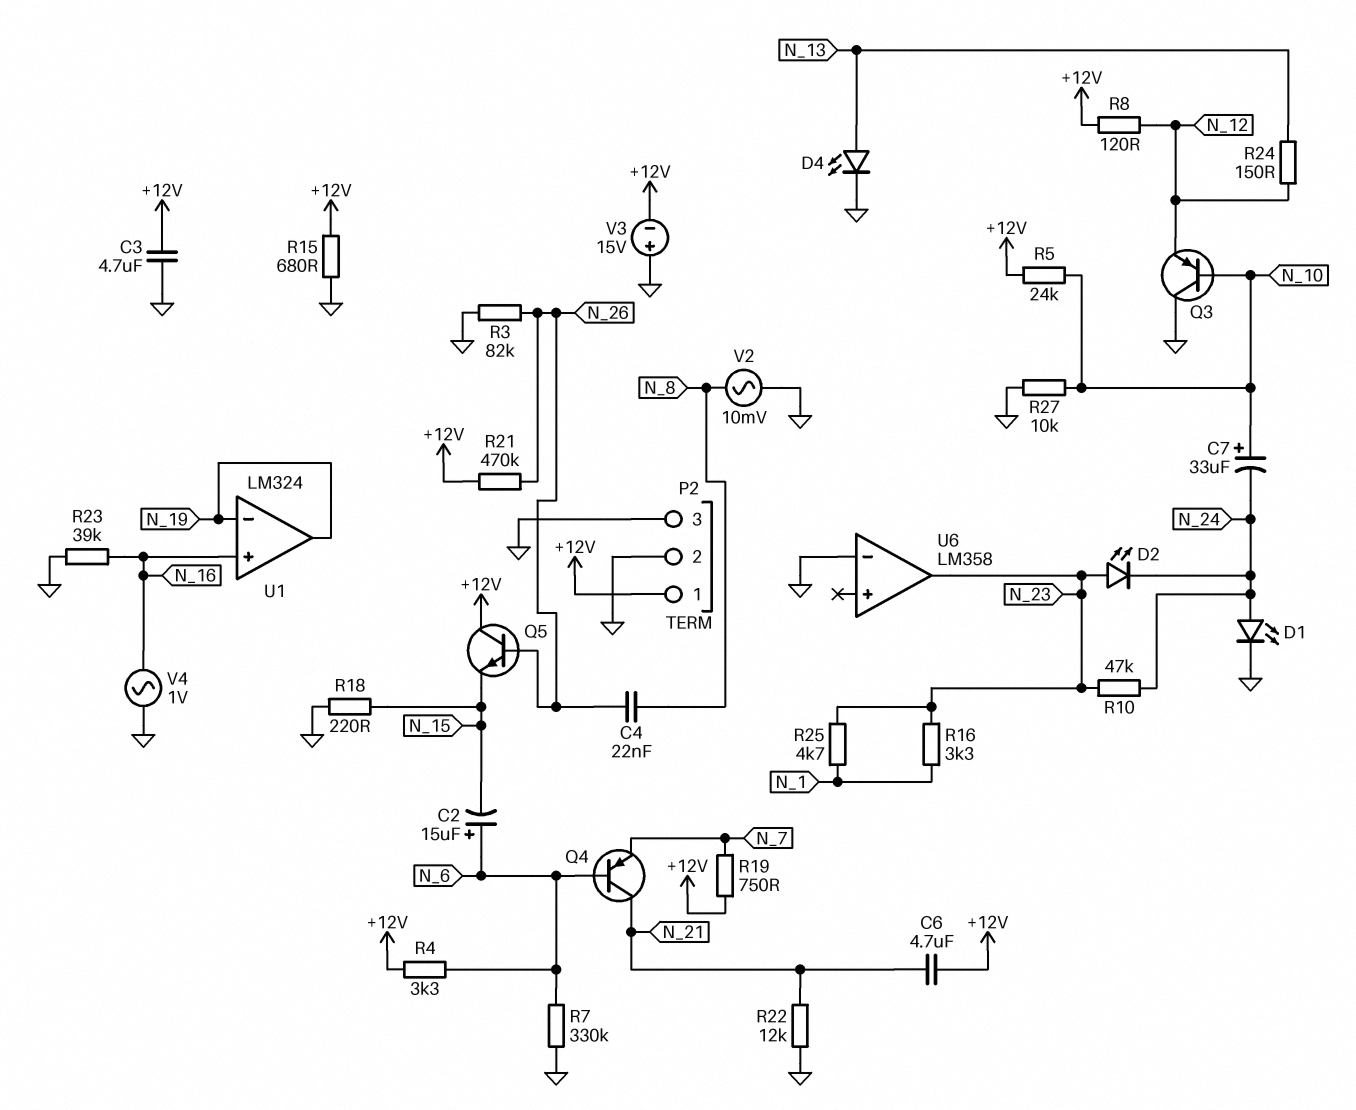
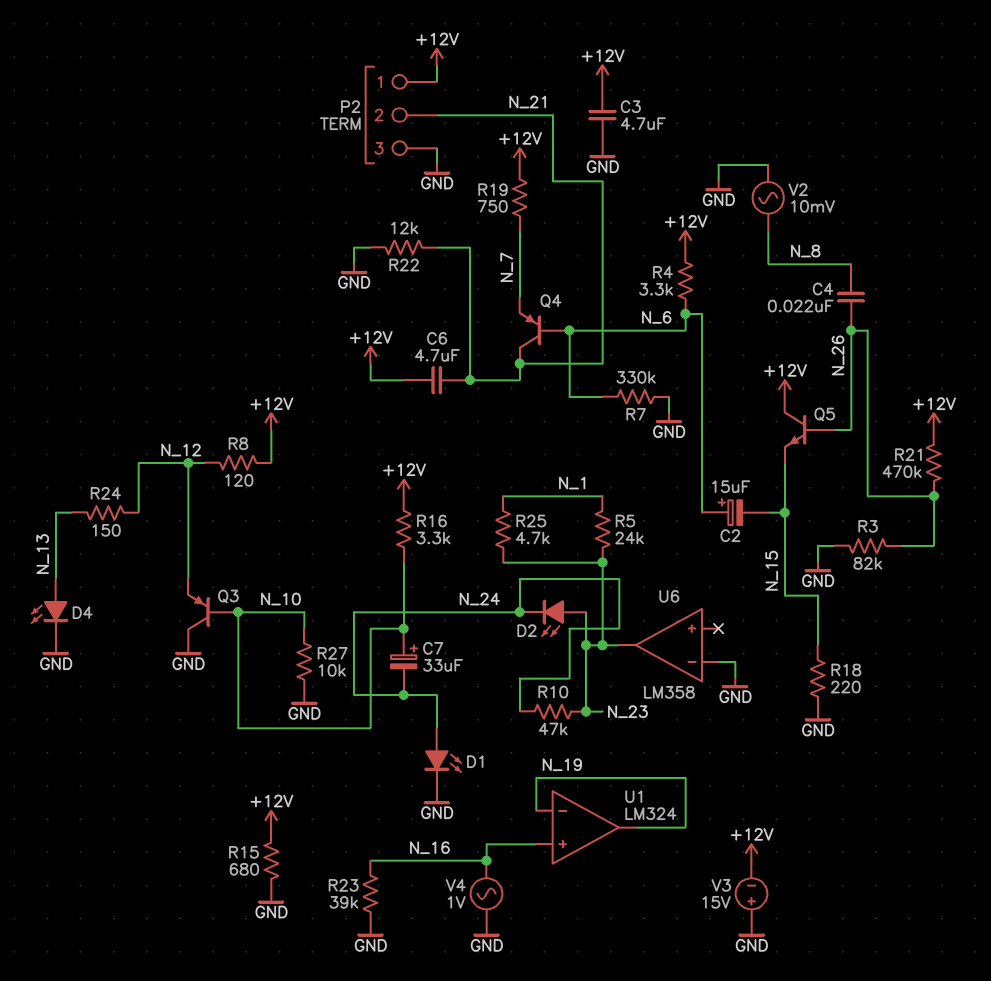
P2 pin 2: GND -> N_21
R5: 24k (+12V, N_10) -> 24k (N_1, N_23)
R16: 3.3k (N_1, N_23) -> 3.3k (+12V, N_10)

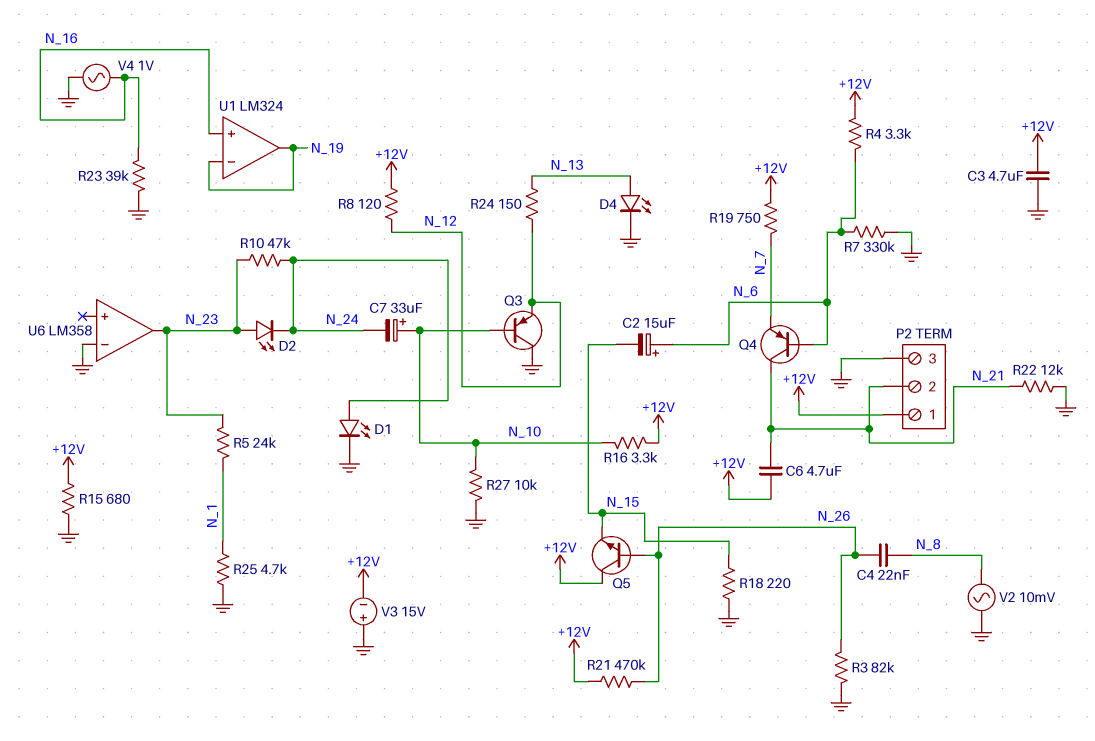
R25: 4.7k (N_1, N_23) -> 4.7k (GND, N_1)

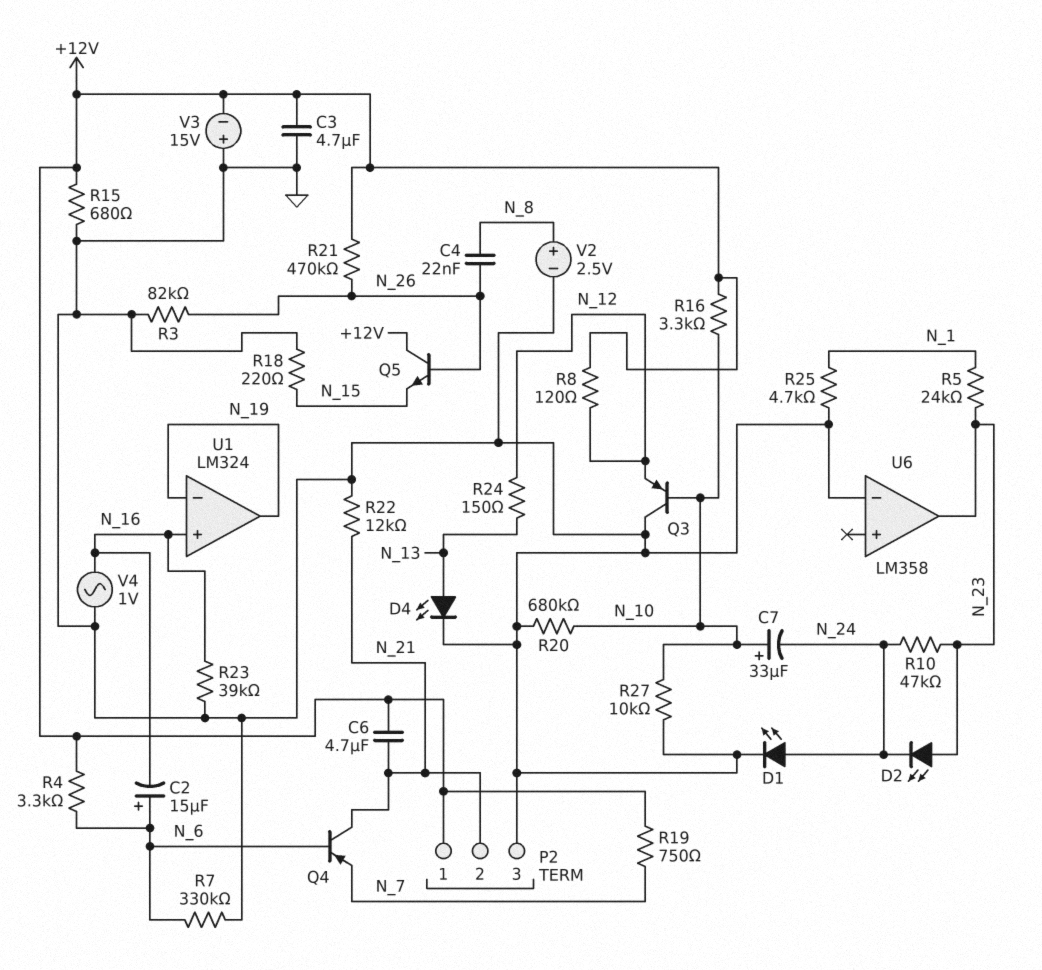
C2: 15uF (plus N_6, minus N_15) -> 15uF (plus N_6, minus N_16)
R20: none -> 680k (GND, N_10)
V2: AC 10mV (GND, N_8) -> 2.5V (plus N_8, minus GND)

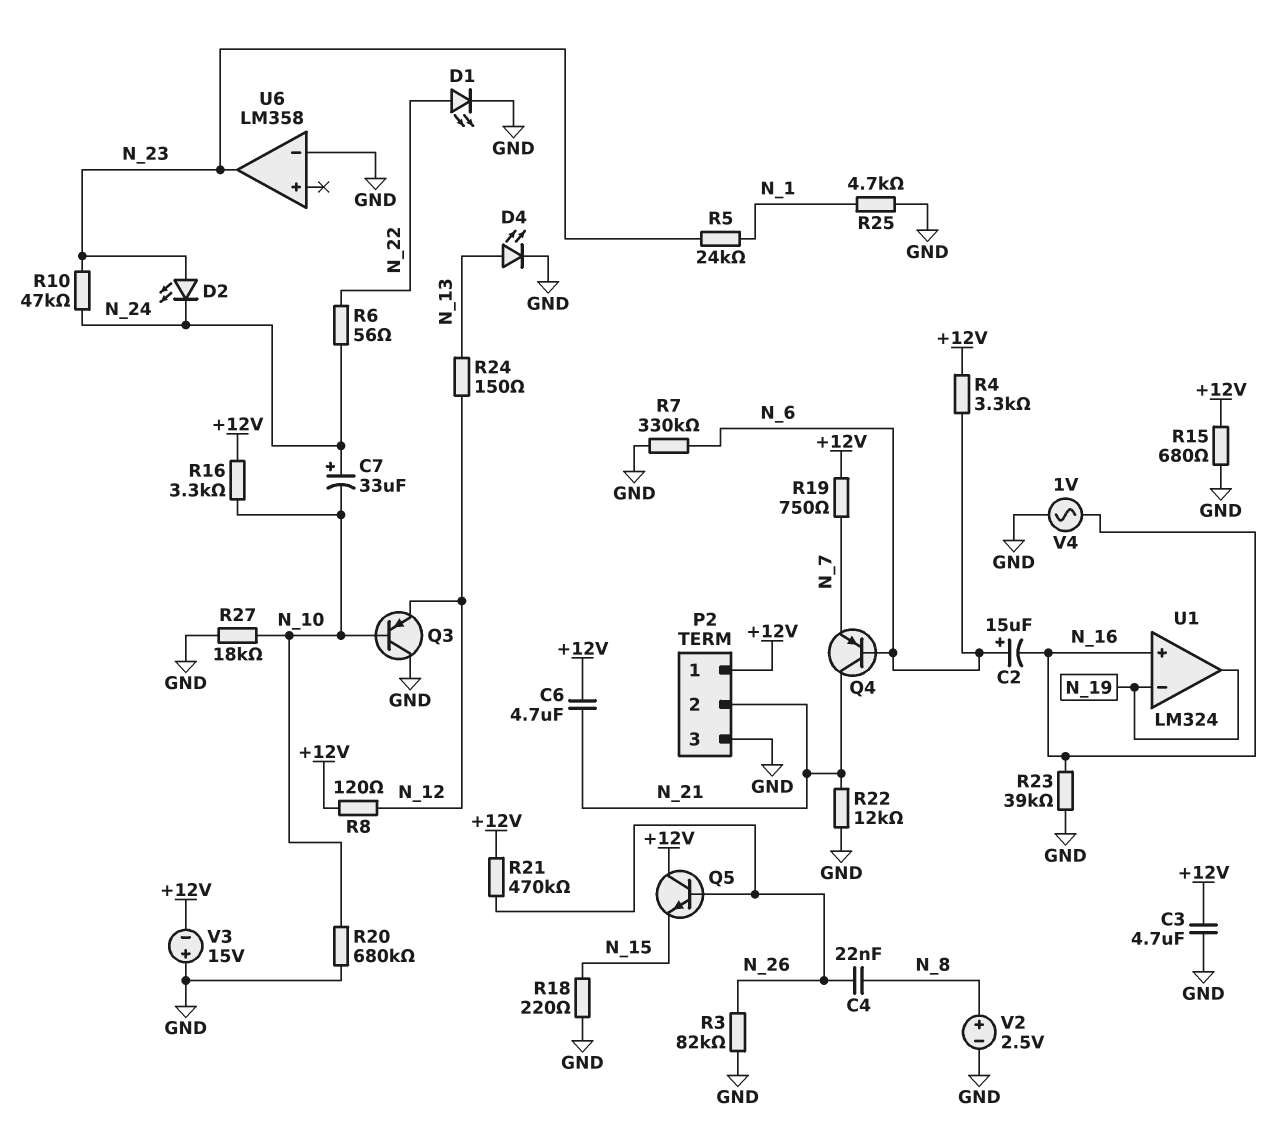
C7: 33uF (plus N_10, minus N_24) -> 33uF (plus N_24, minus N_10)
D1: LED (A N_24, K GND) -> LED (A N_22, K GND)
R6: none -> 56 (N_22, N_24)
R27: 10k (GND, N_10) -> 18k (GND, N_10)

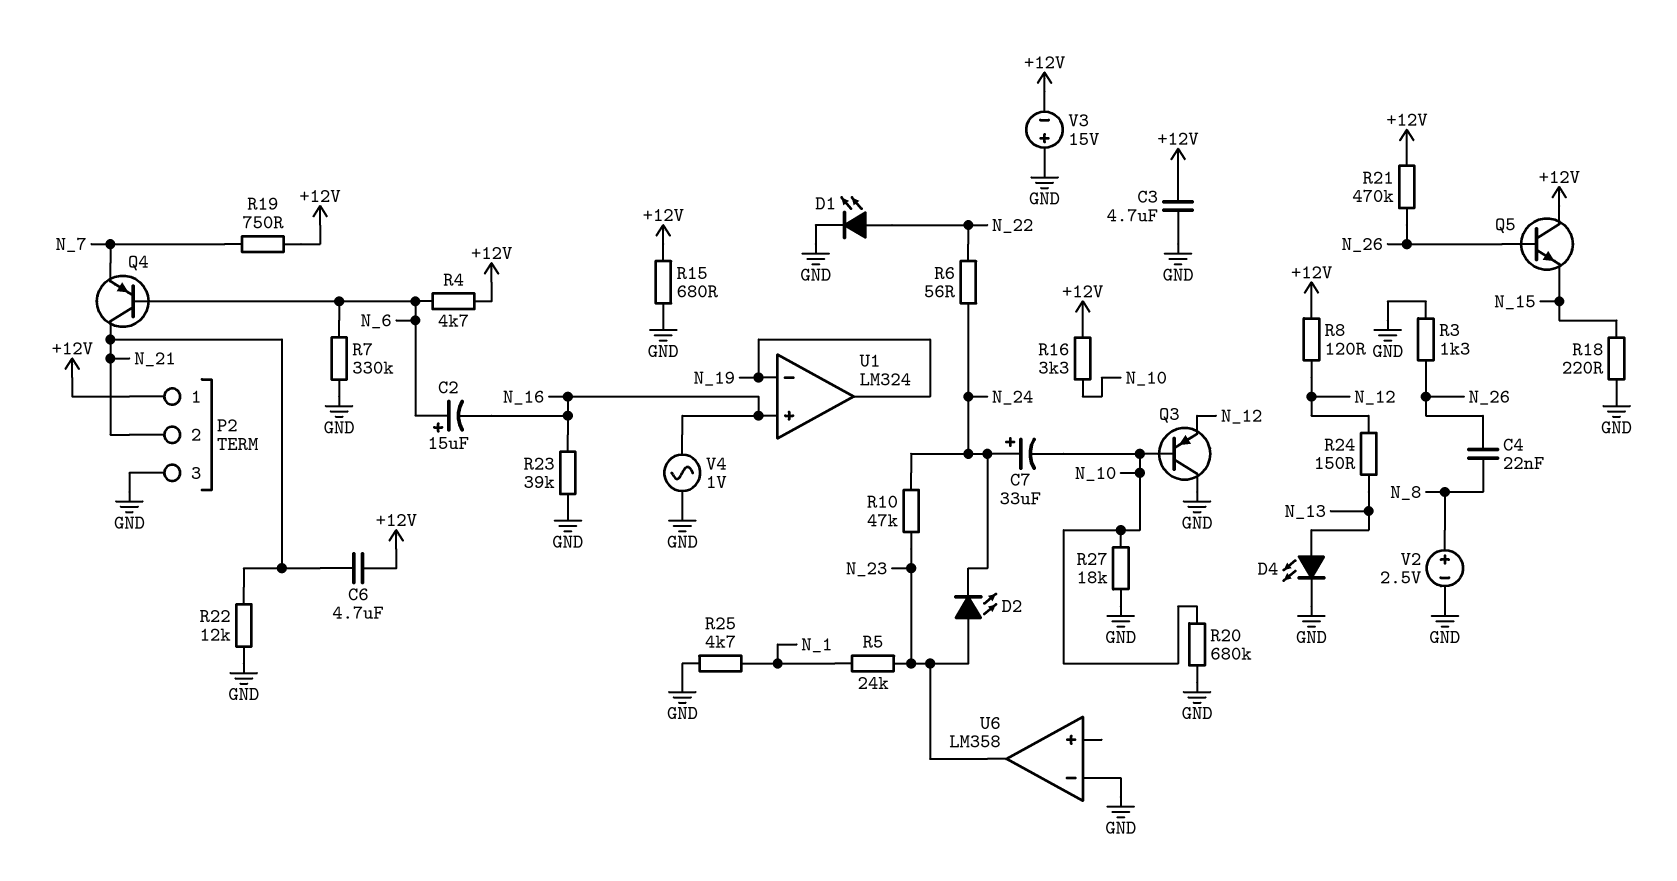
R3: 82k (GND, N_26) -> 1.3k (GND, N_26)
R4: 3.3k (+12V, N_6) -> 4.7k (+12V, N_6)

